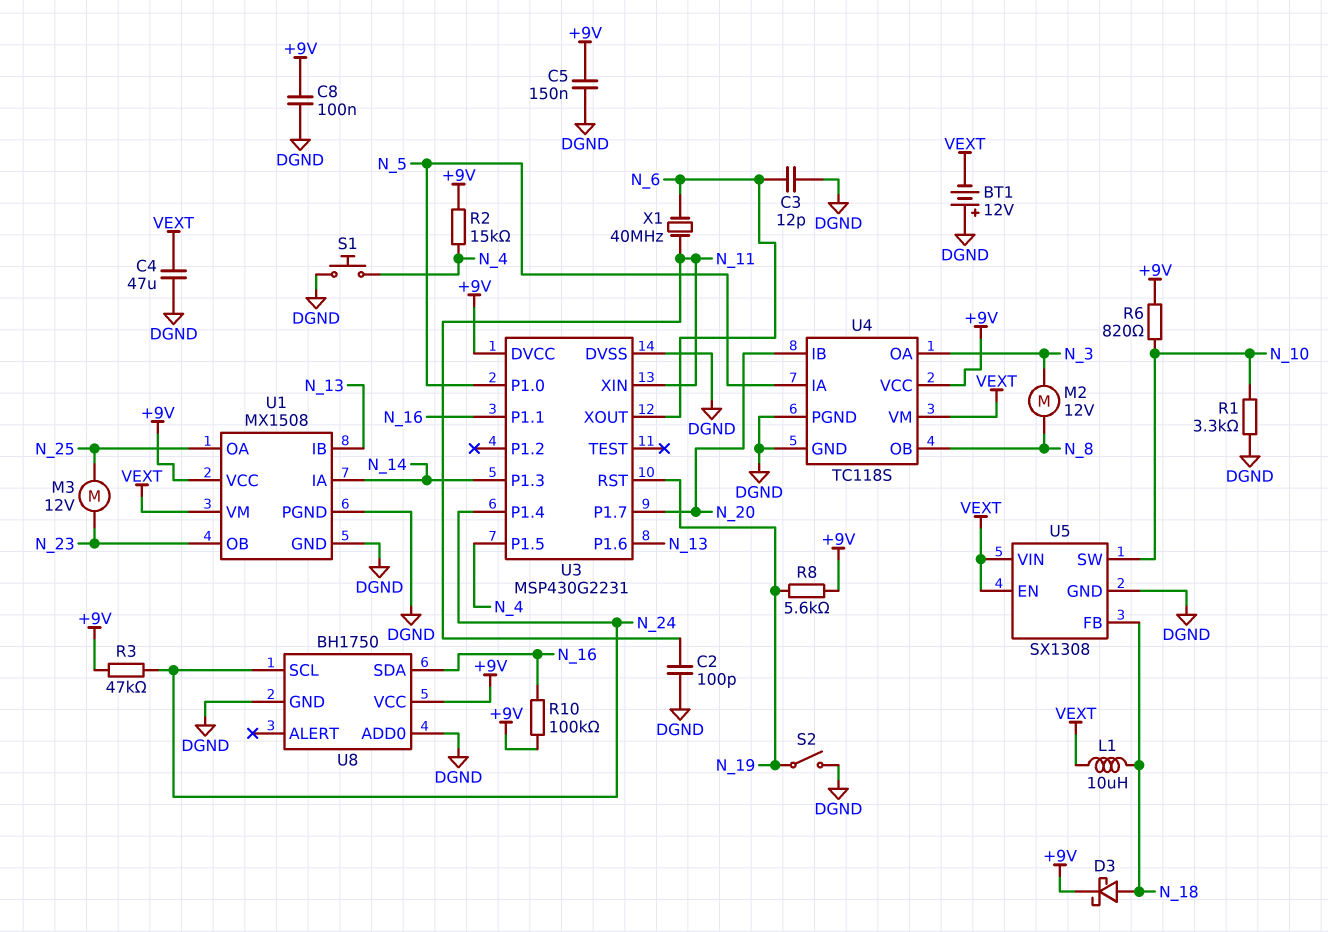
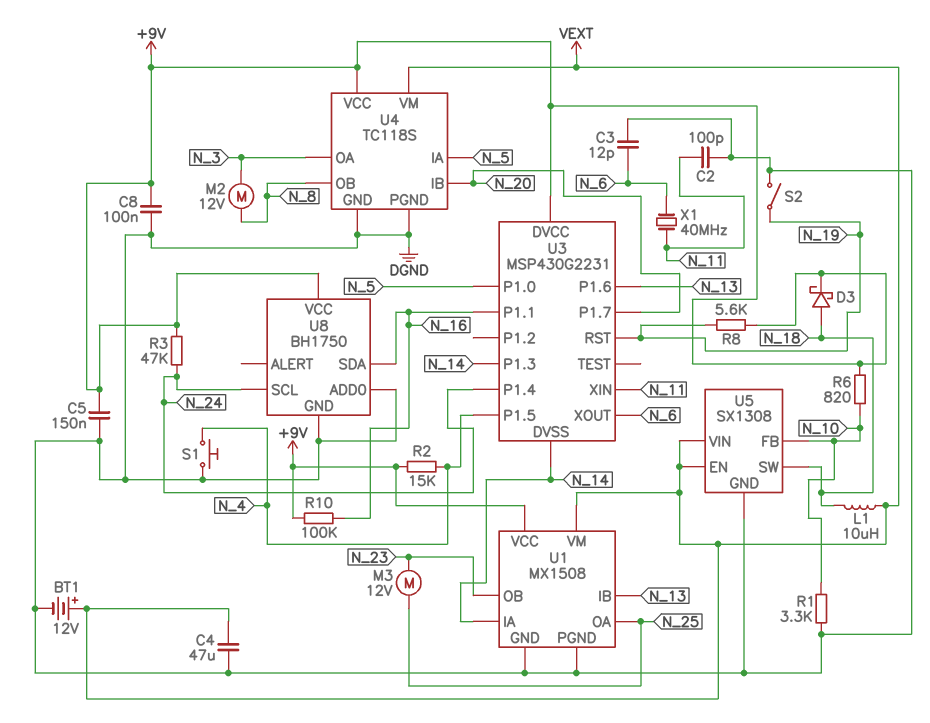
BT1: 12V (plus DGND, minus VEXT) -> 12V (plus VEXT, minus DGND)
U3 pin DVSS: DGND -> N_14
U5 pin FB: N_18 -> N_10
U5 pin SW: N_10 -> N_18

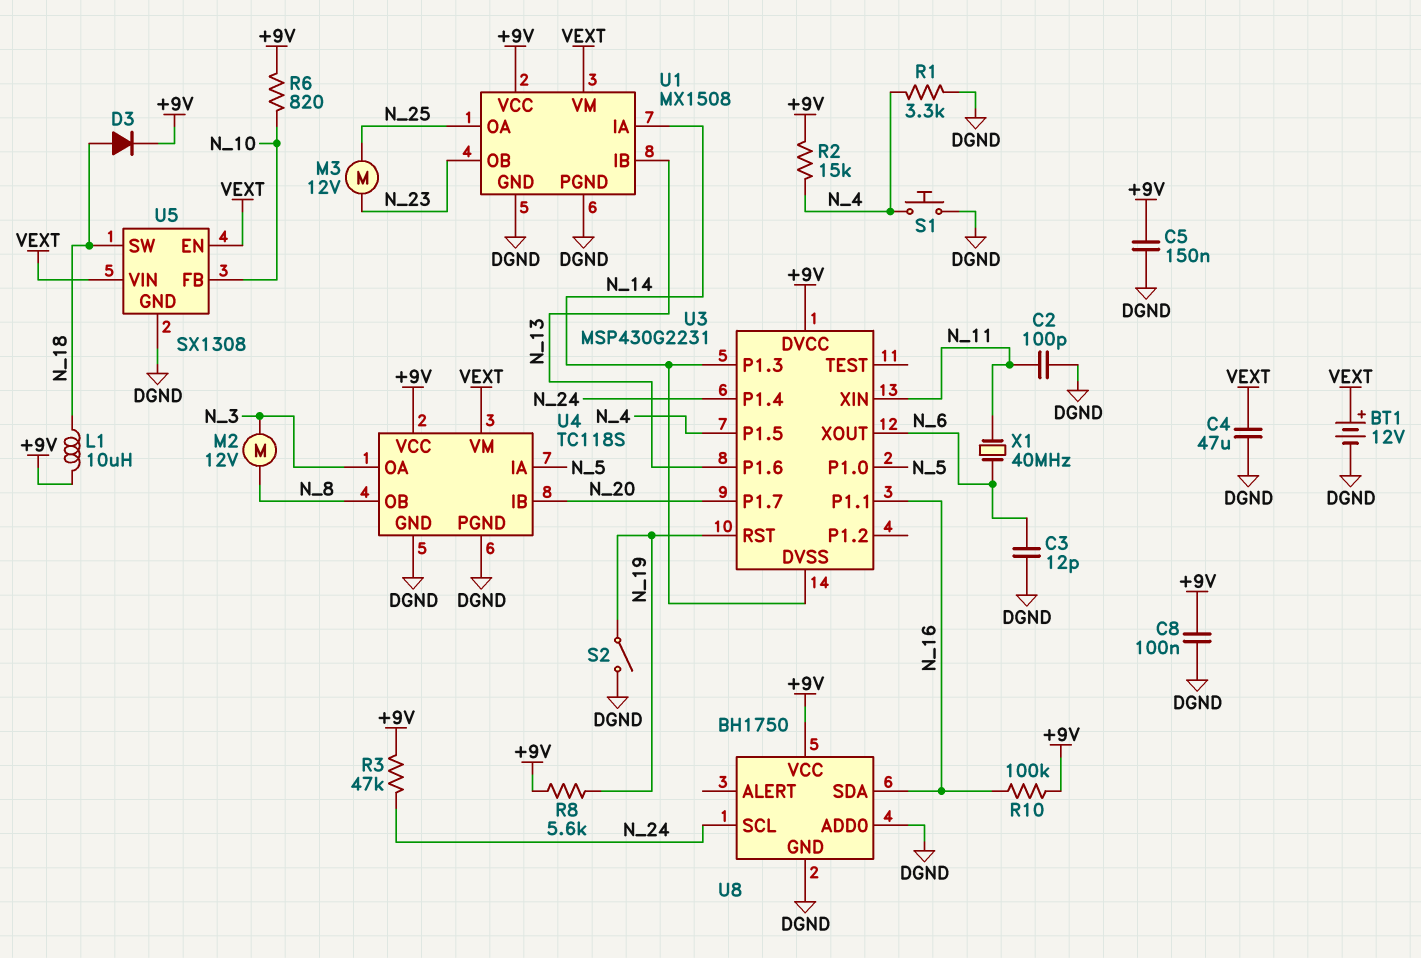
D3: schottky (A N_18, K +9V) -> diode (A N_18, K +9V)
L1: 10uH (N_18, VEXT) -> 10uH (+9V, N_18)
R1: 3.3k (DGND, N_10) -> 3.3k (DGND, N_4)

